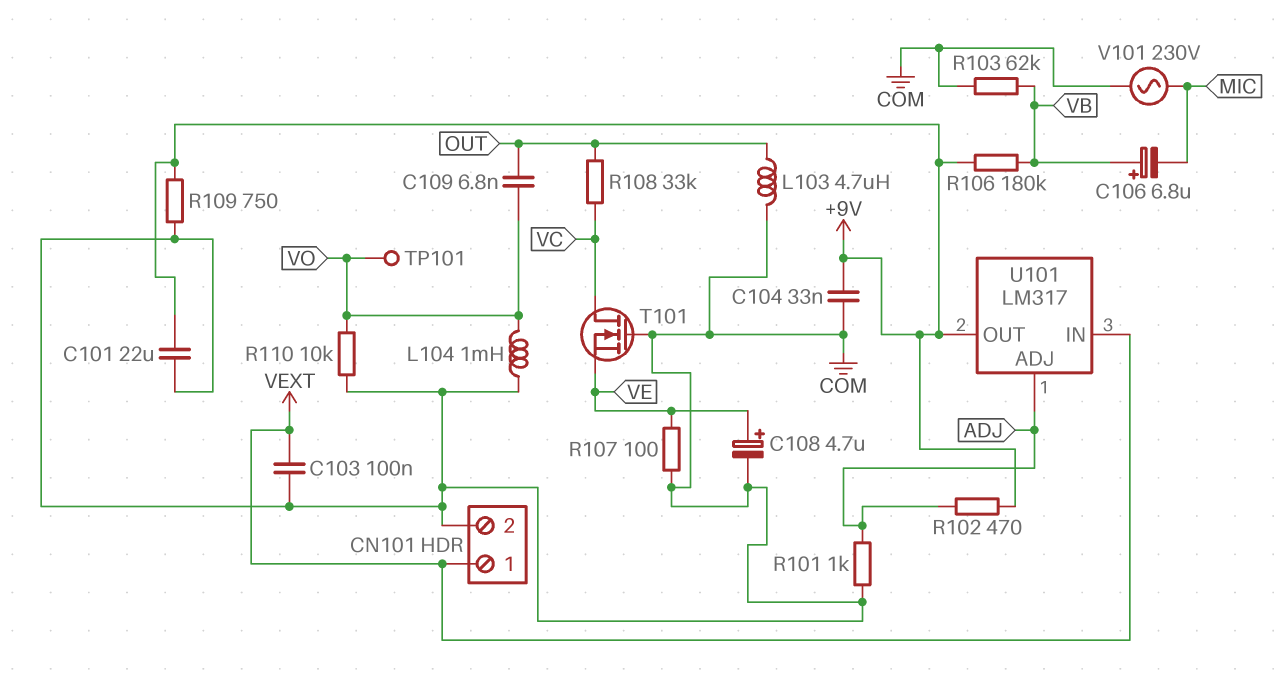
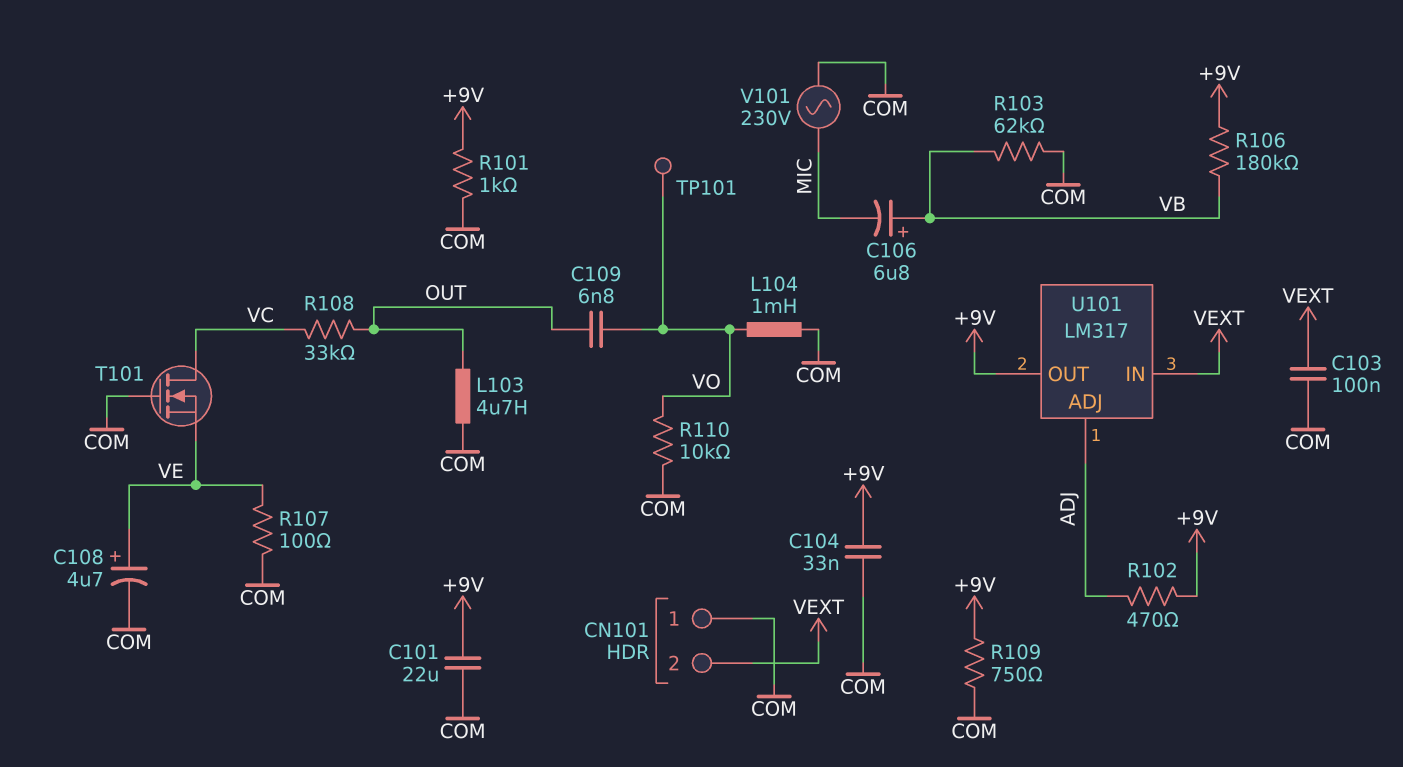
CN101 pin 1: VEXT -> COM
CN101 pin 2: COM -> VEXT
R101: 1k (ADJ, COM) -> 1k (+9V, COM)

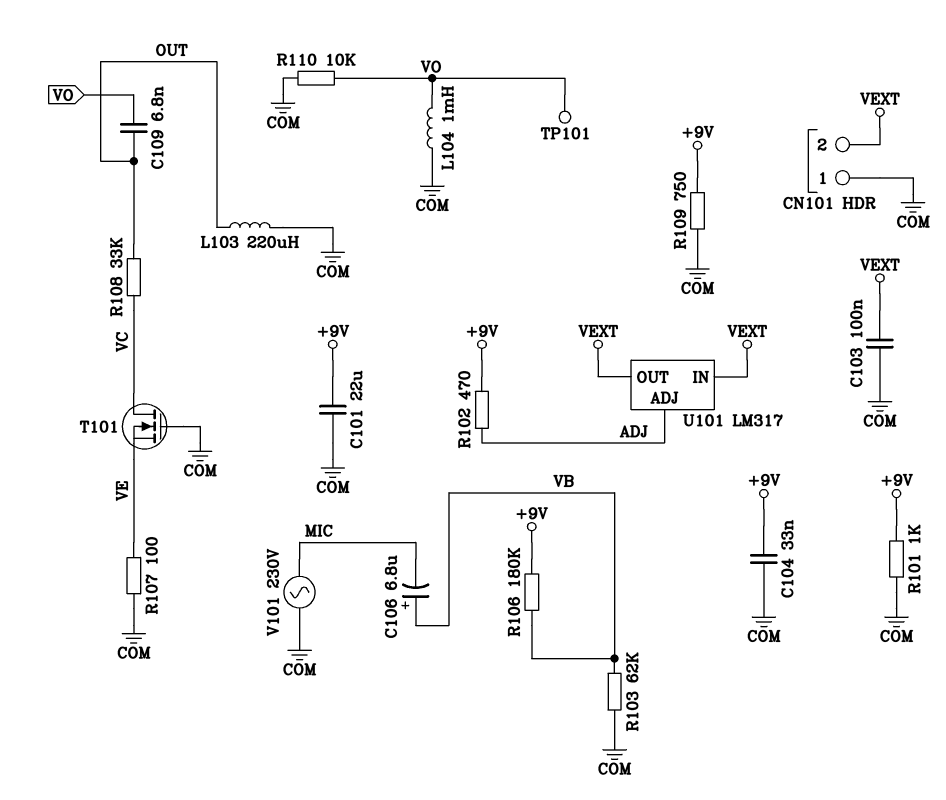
C108: 4.7uF (plus VE, minus COM) -> none
L103: 4.7uH (COM, OUT) -> 220uH (COM, OUT)
U101 pin OUT: +9V -> VEXT

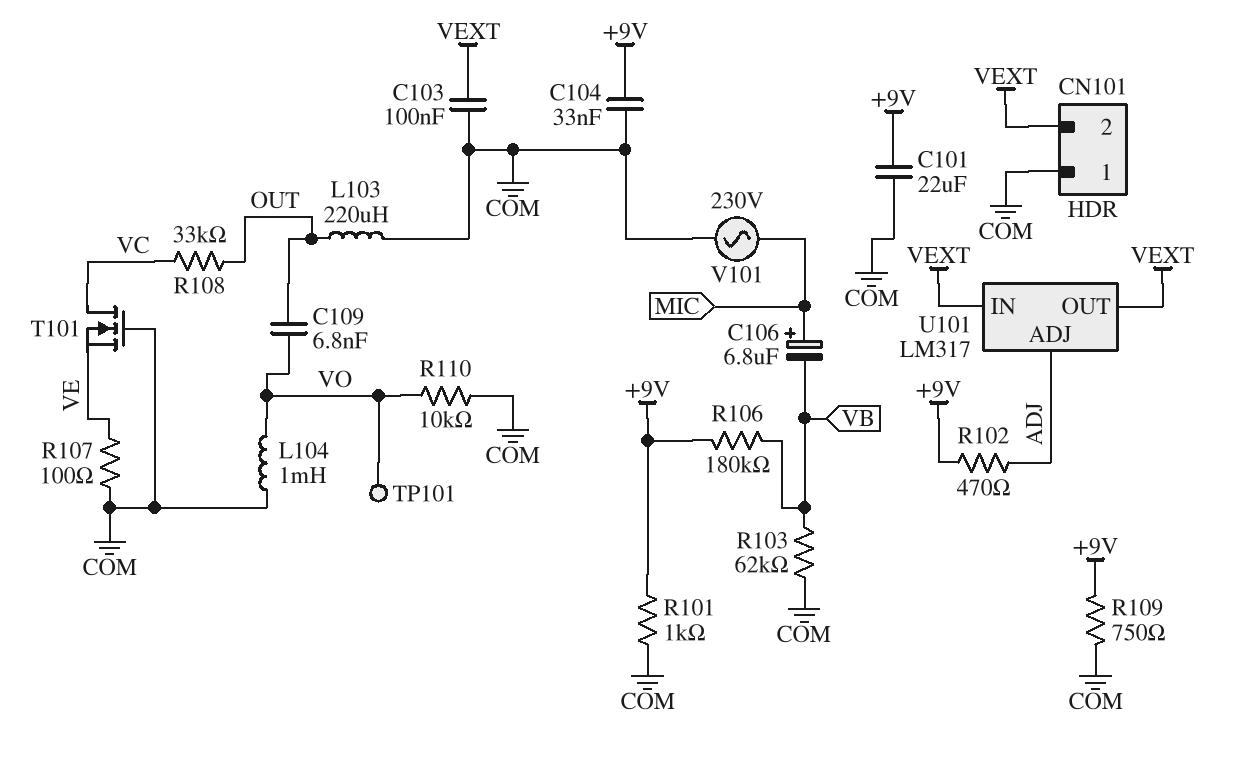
C106: 6.8uF (plus VB, minus MIC) -> 6.8uF (plus MIC, minus VB)

